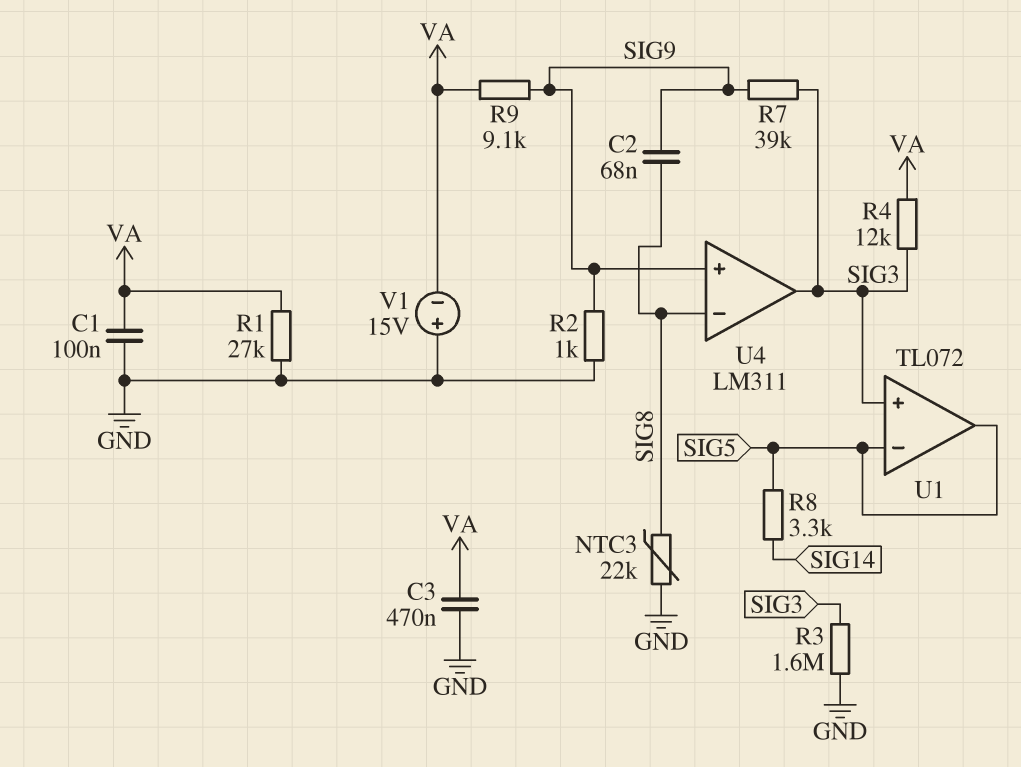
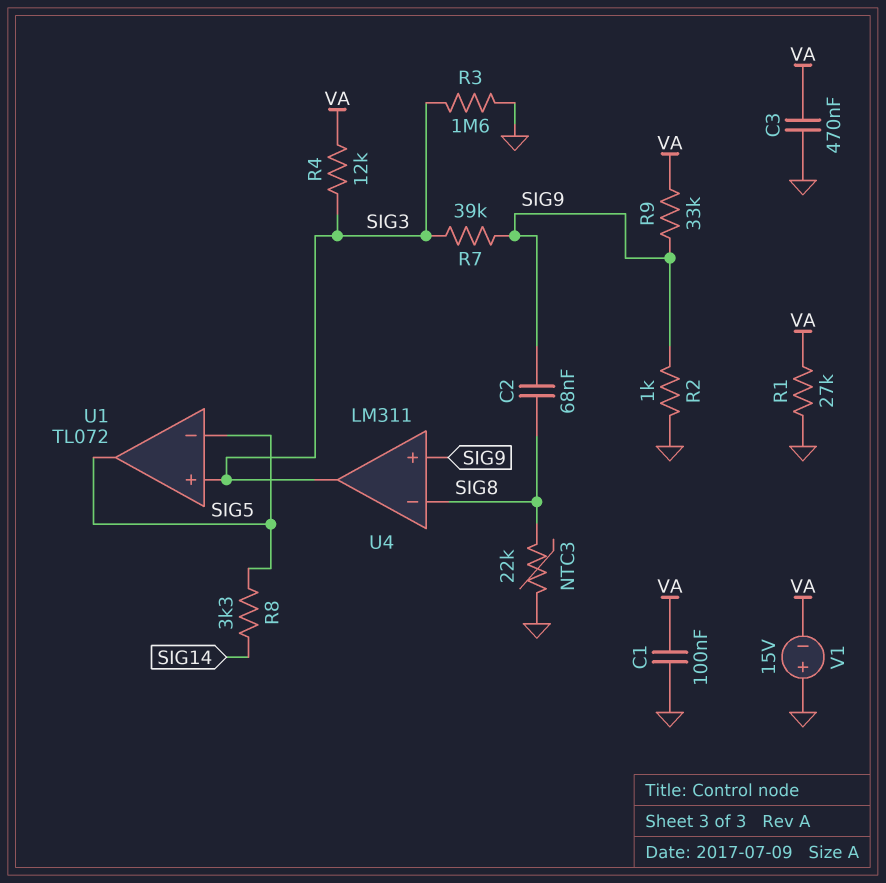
R9: 9.1k (SIG9, VA) -> 33k (SIG9, VA)

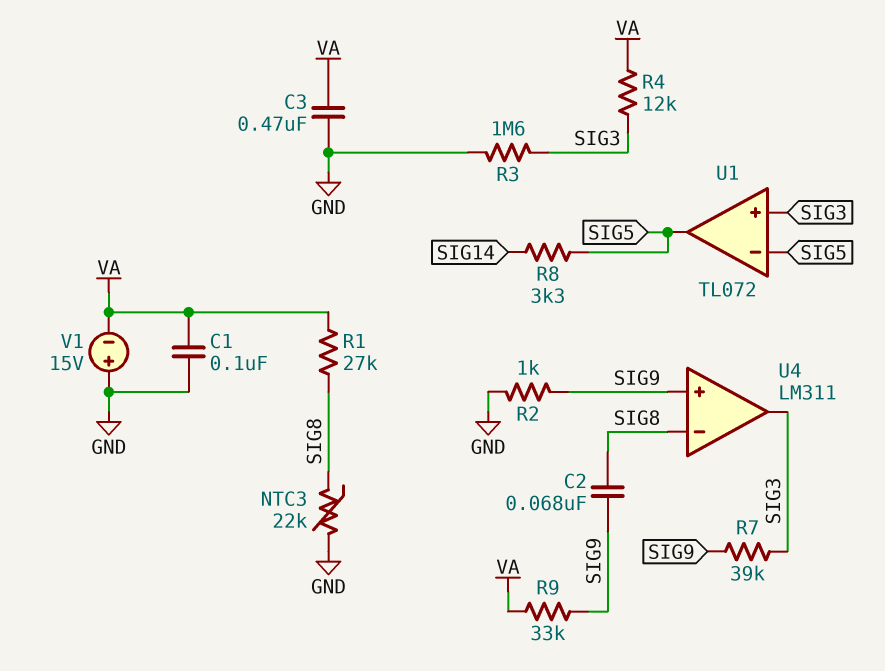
R1: 27k (GND, VA) -> 27k (SIG8, VA)

